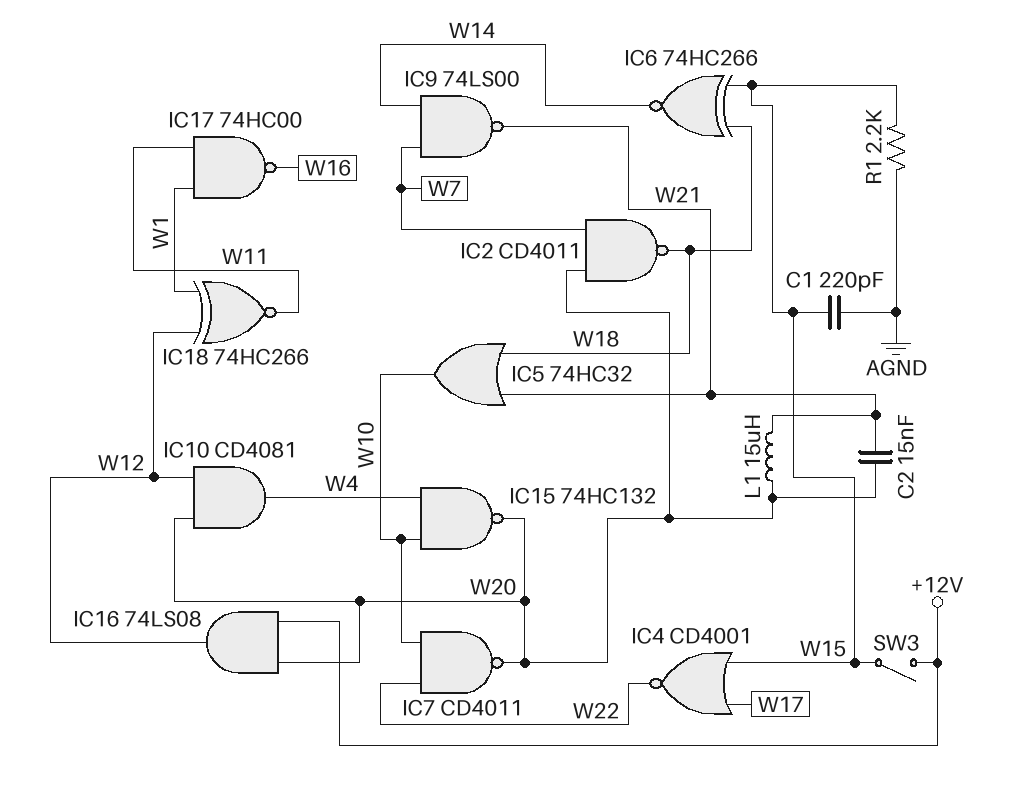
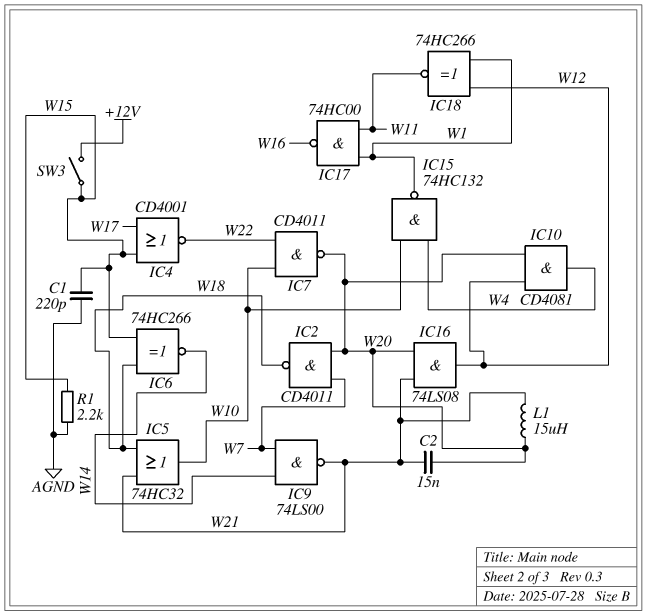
IC15: NAND 74HC132 (in W4, in W10, out W20) -> NAND 74HC132 (in W4, in W10, out W1)
IC16: AND 74LS08 (in +12V, in W20, out W12) -> AND 74LS08 (in W20, in W21, out W12)

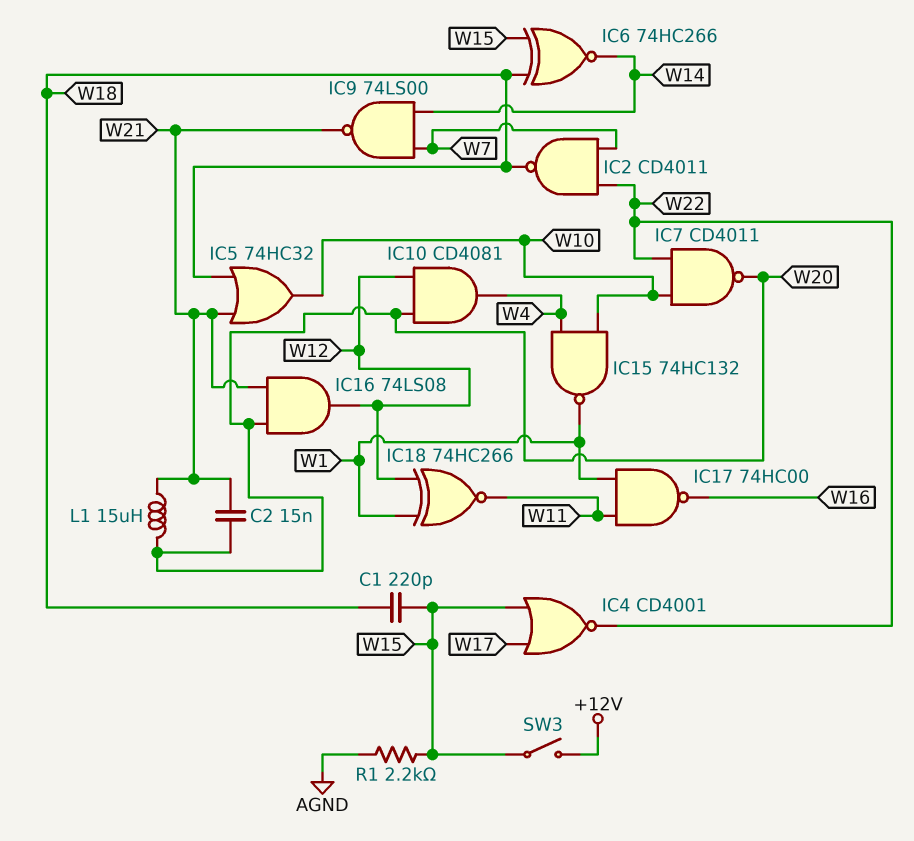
C1: 220pF (AGND, W15) -> 220pF (W15, W18)
IC2: NAND CD4011 (in W7, in W20, out W18) -> NAND CD4011 (in W7, in W22, out W18)

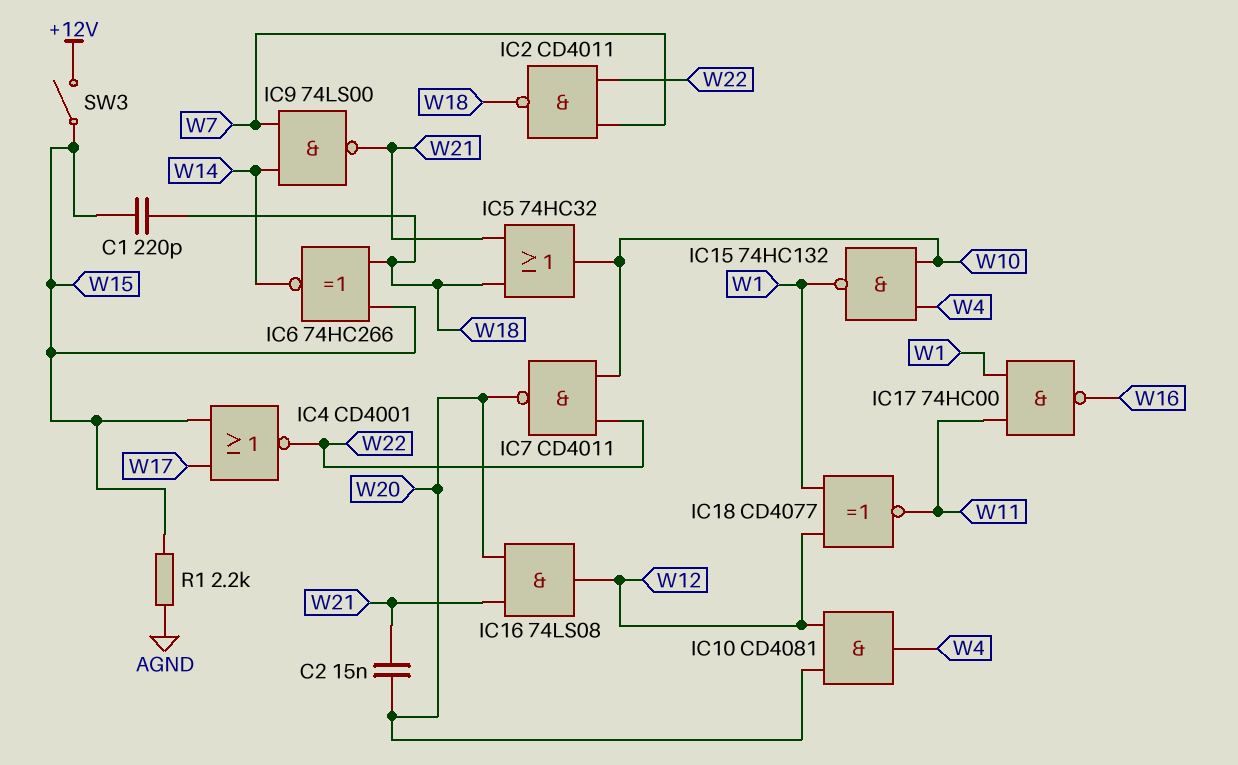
IC18: XNOR 74HC266 (in W1, in W12, out W11) -> XNOR CD4077 (in W1, in W12, out W11)
L1: 15uH (W20, W21) -> none

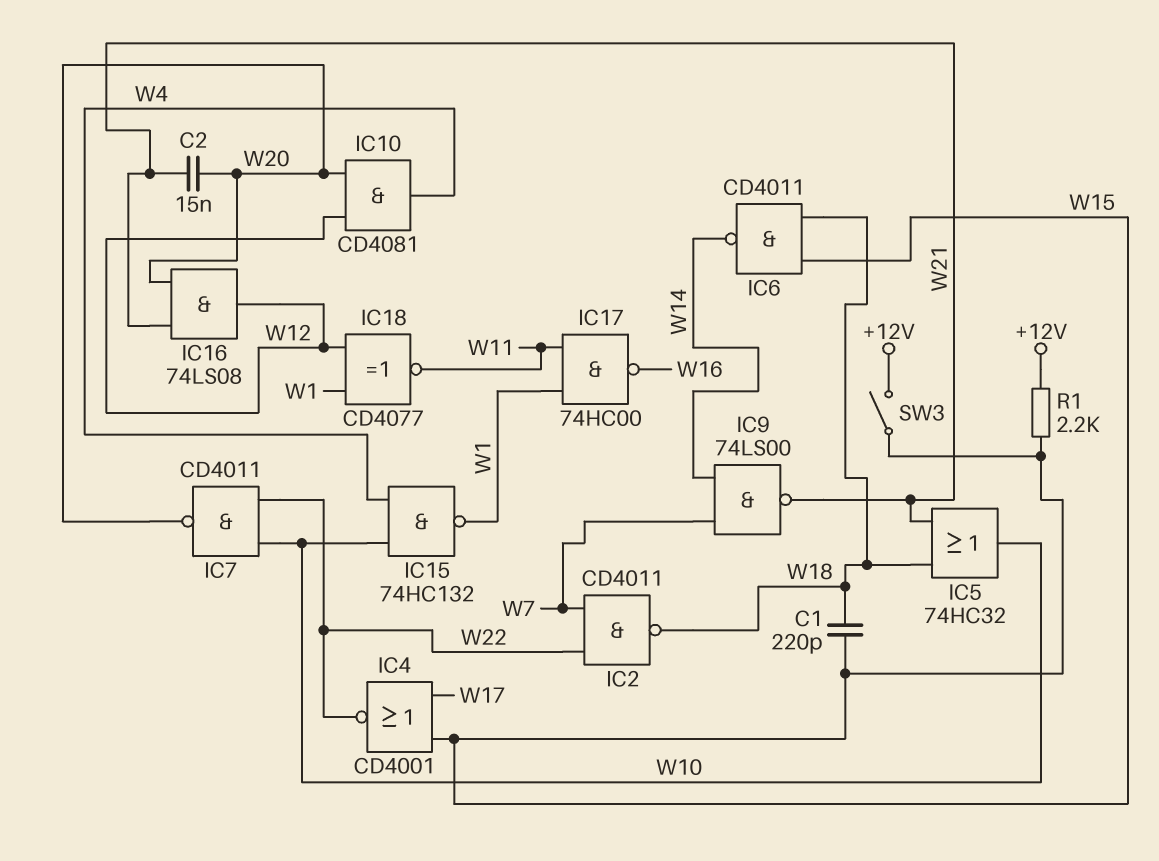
IC6: XNOR 74HC266 (in W15, in W18, out W14) -> NAND CD4011 (in W15, in W18, out W14)
R1: 2.2k (AGND, W15) -> 2.2k (+12V, W15)

